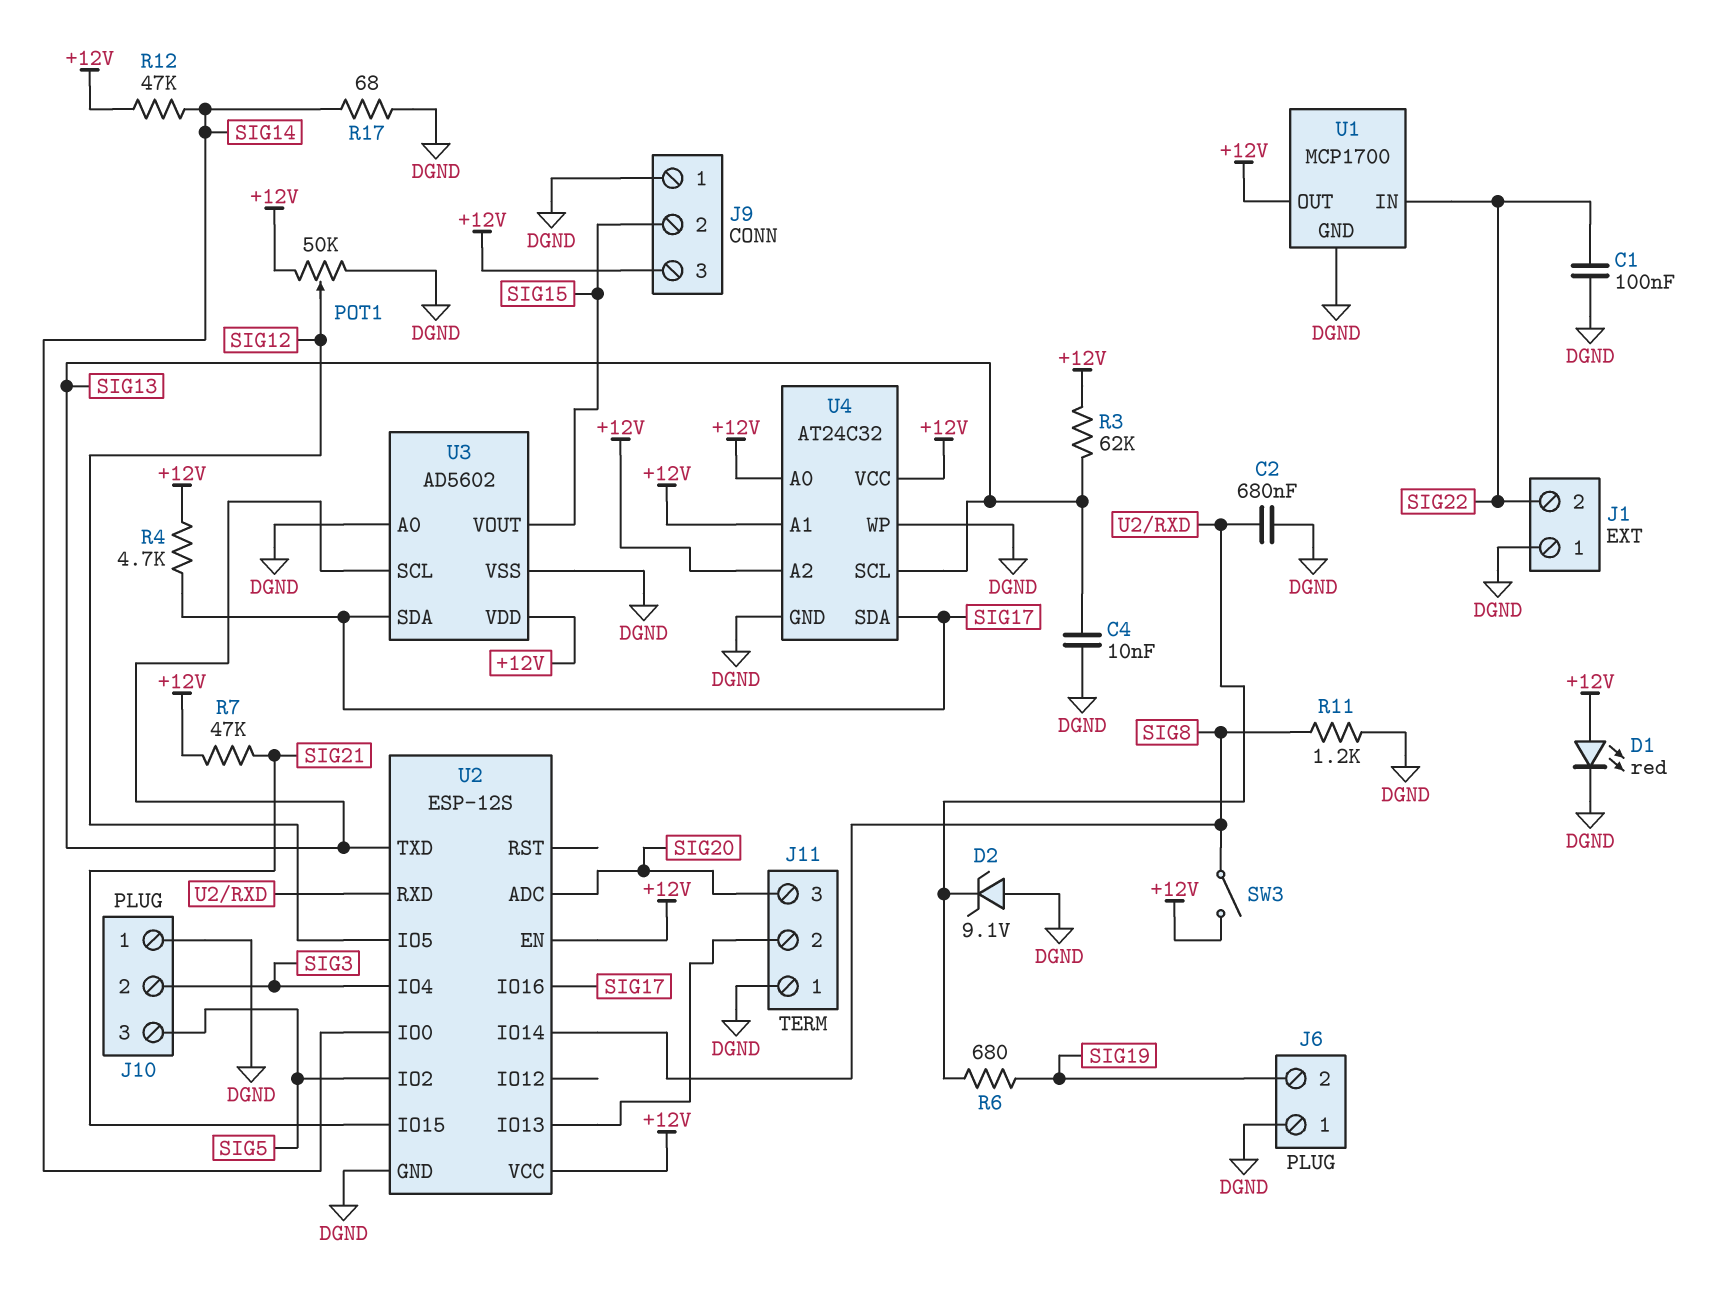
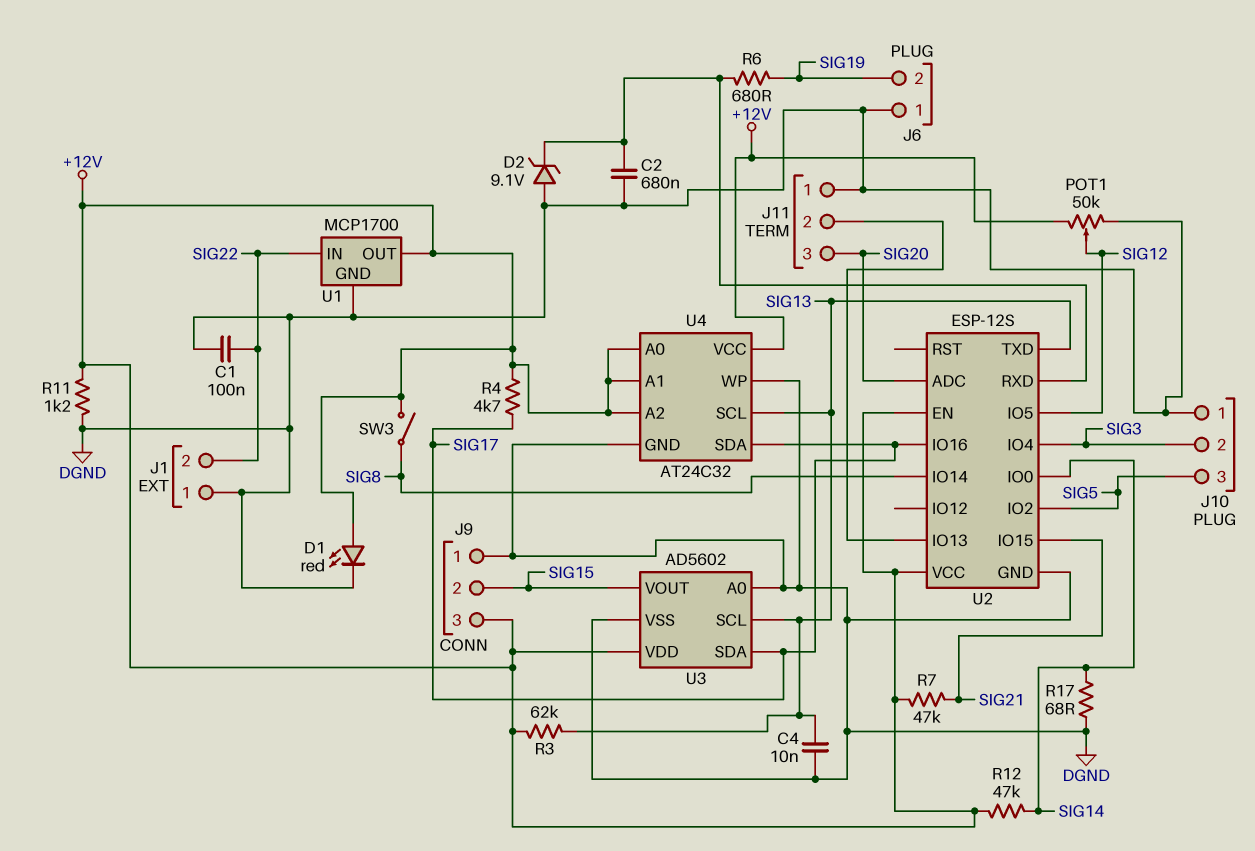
R11: 1.2k (DGND, SIG8) -> 1.2k (+12V, DGND)

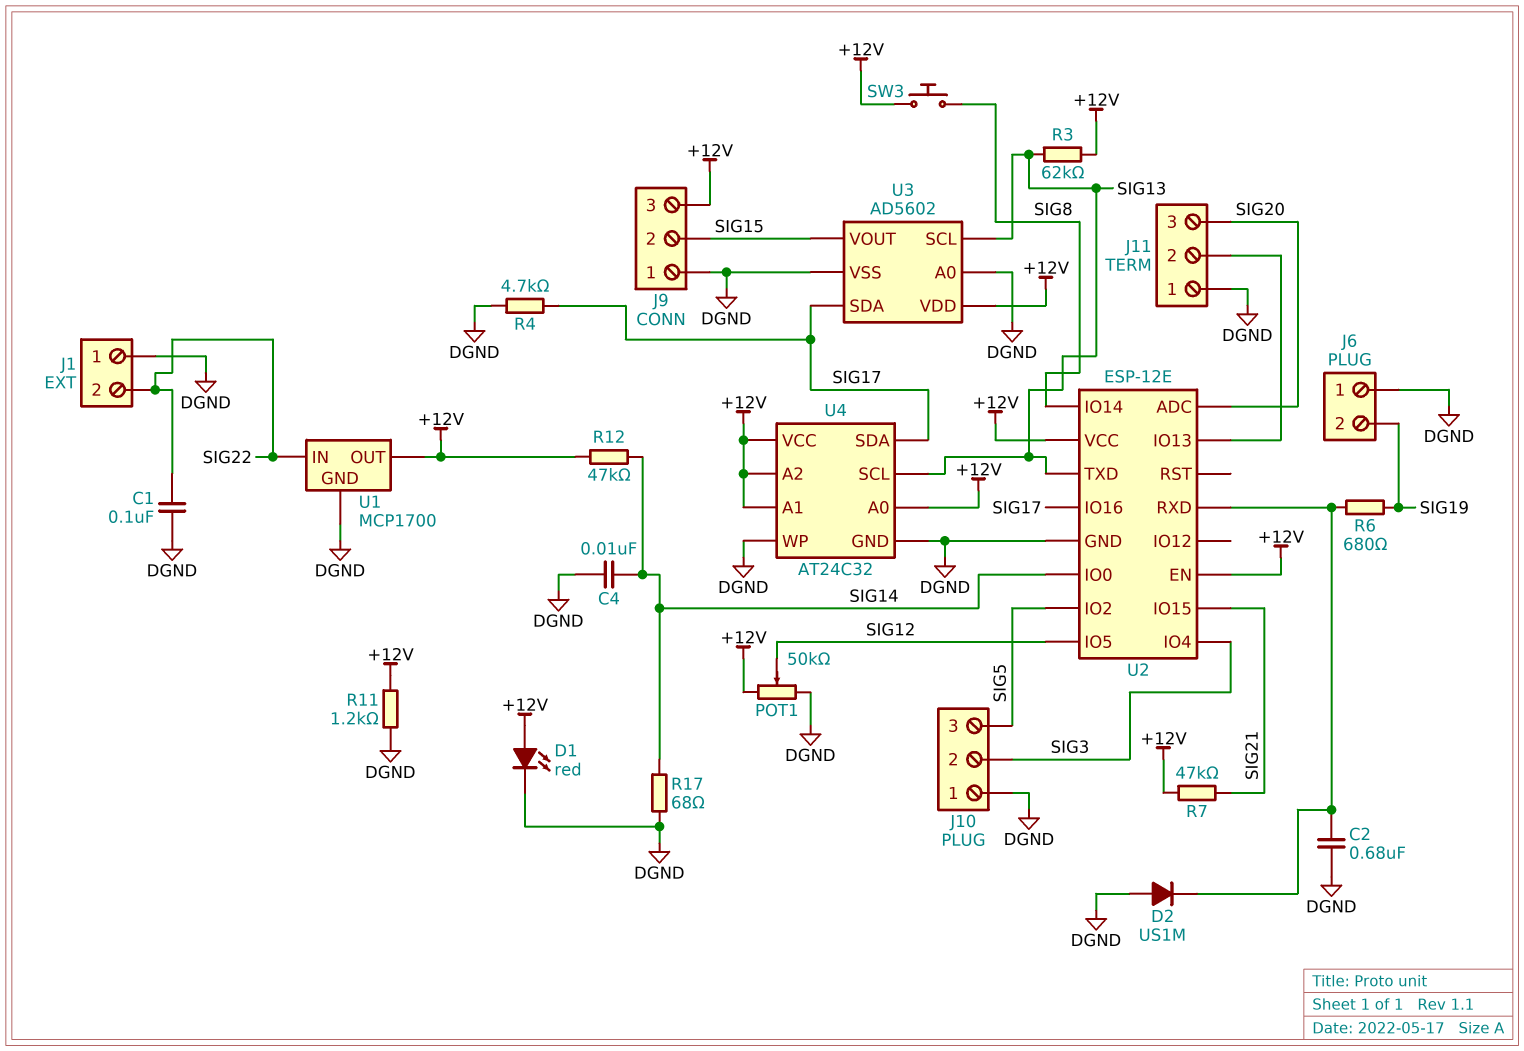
C4: 10nF (DGND, SIG13) -> 10nF (DGND, SIG14)
D2: zener 9.1V (A DGND, K U2/RXD) -> diode US1M (A DGND, K U2/RXD)
R4: 4.7k (+12V, SIG17) -> 4.7k (DGND, SIG17)
SW3: switch (+12V, SIG8) -> button (+12V, SIG8)
U2: ESP-12S -> ESP-12E

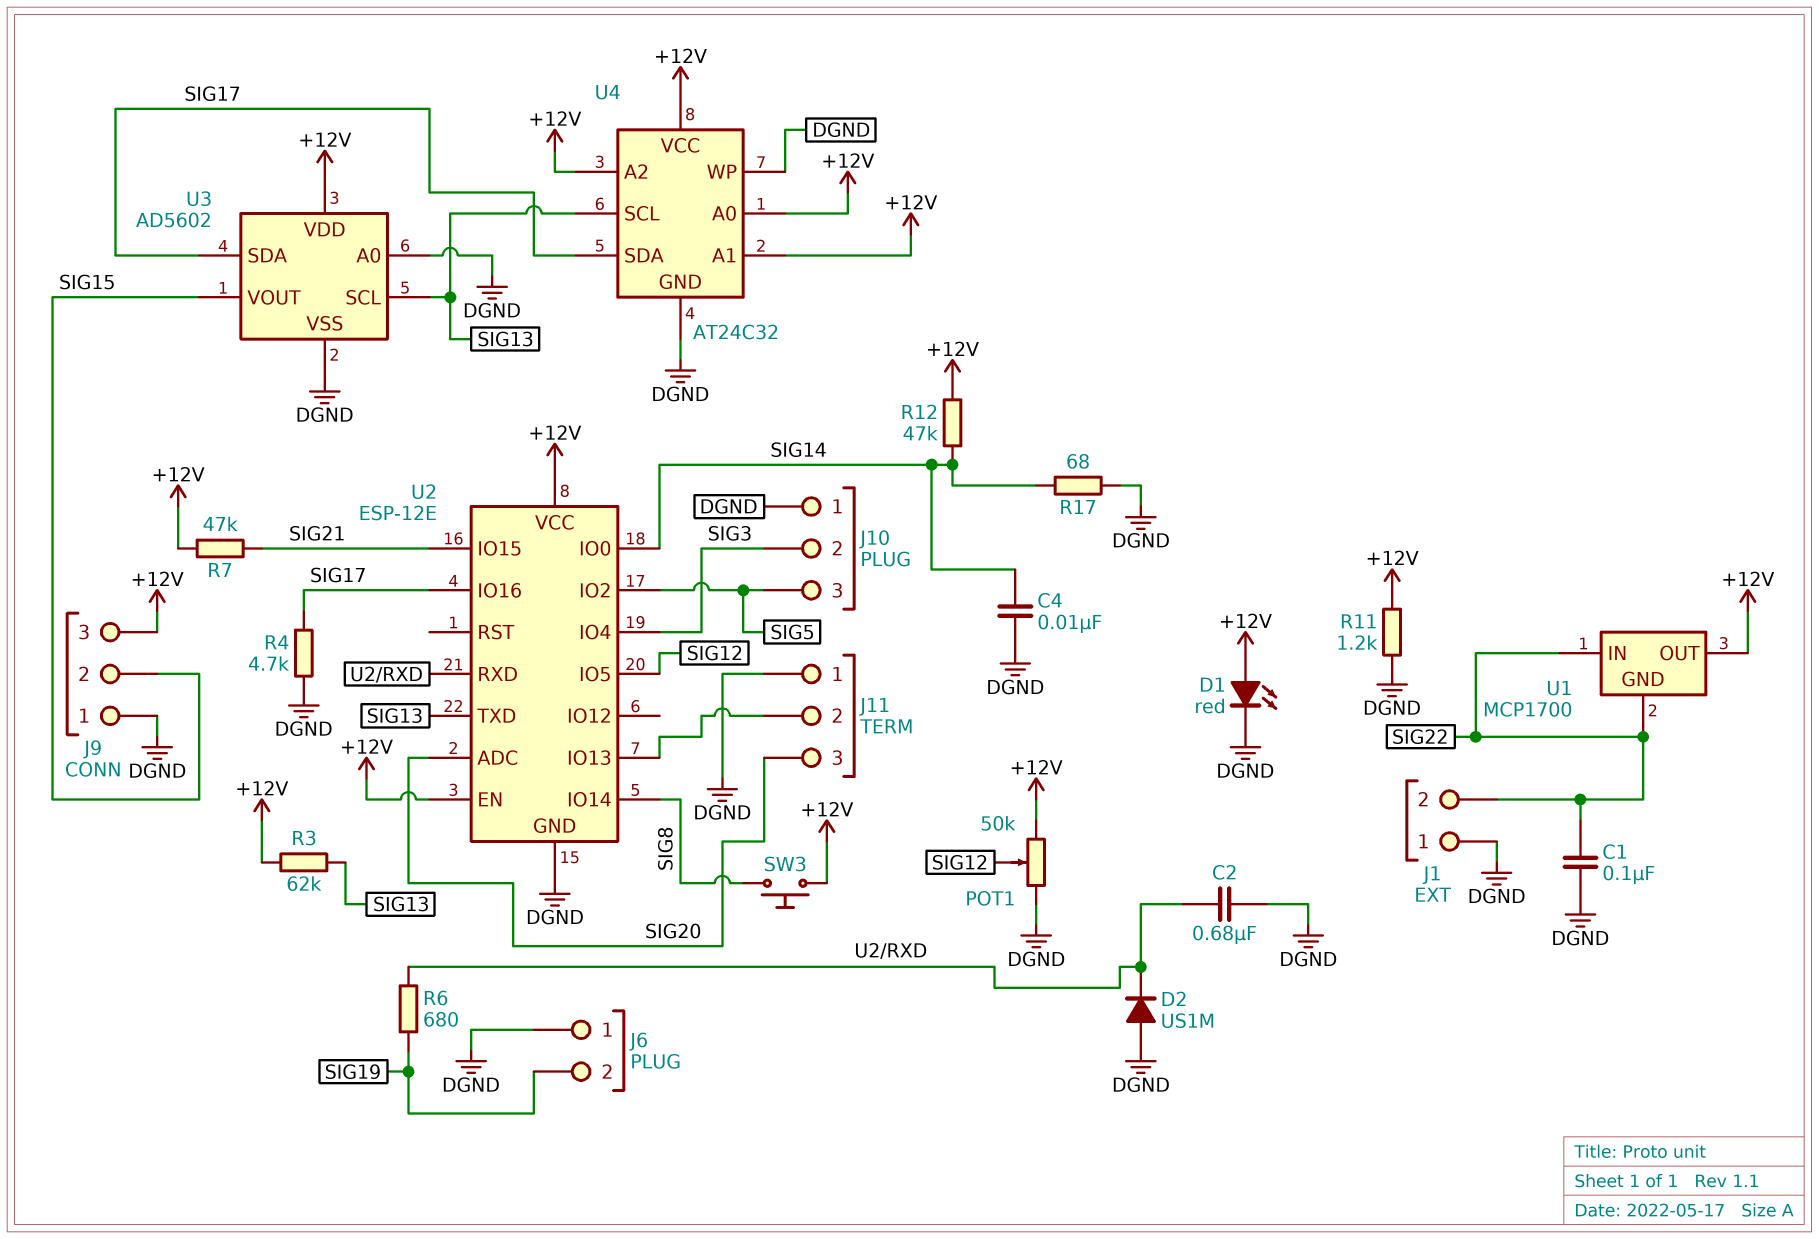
U1 pin GND: DGND -> SIG22

